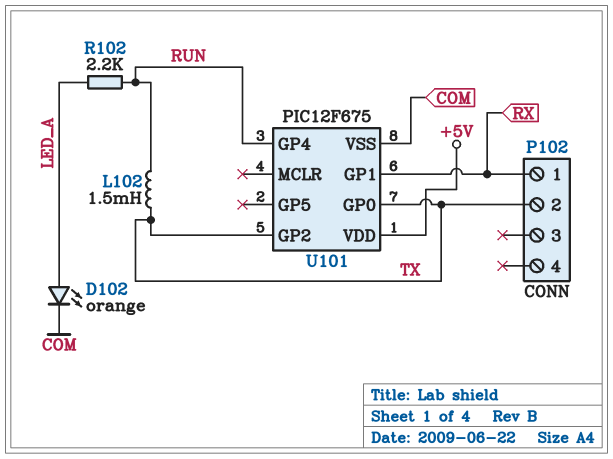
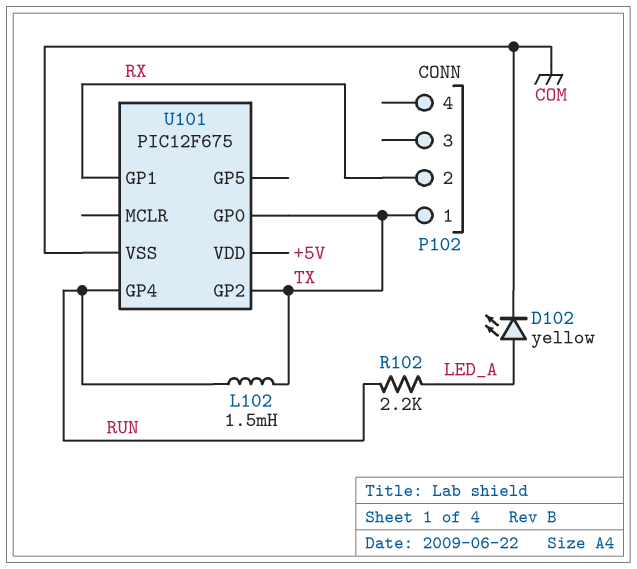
D102: LED orange (A LED_A, K COM) -> LED yellow (A LED_A, K COM)
P102 pin 1: RX -> TX
P102 pin 2: TX -> RX

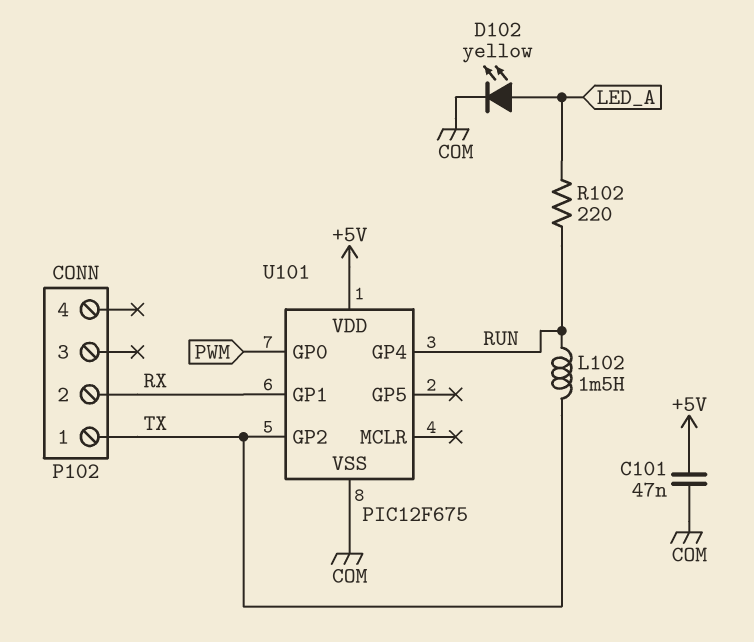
C101: none -> 47nF (+5V, COM)
R102: 2.2k (LED_A, RUN) -> 220 (LED_A, RUN)
U101 pin GP0: TX -> PWM

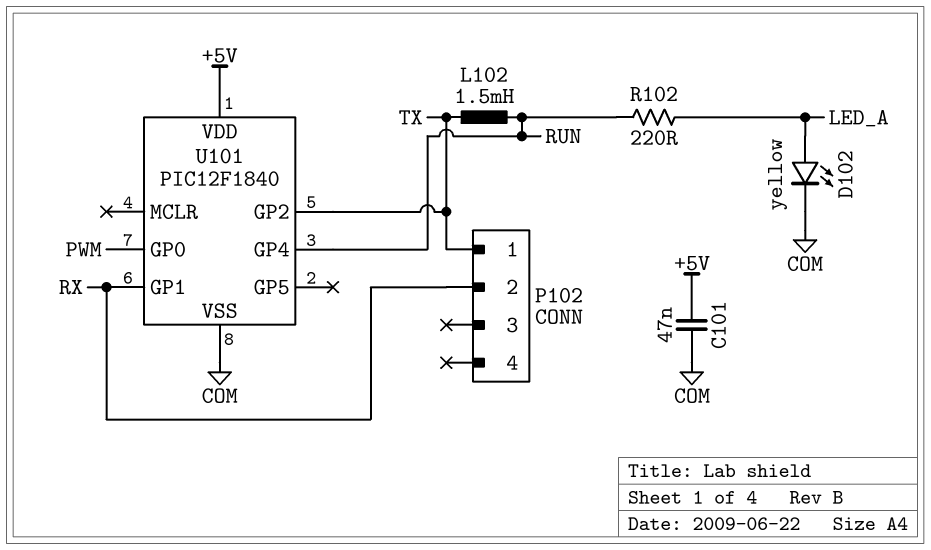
U101: PIC12F675 -> PIC12F1840

